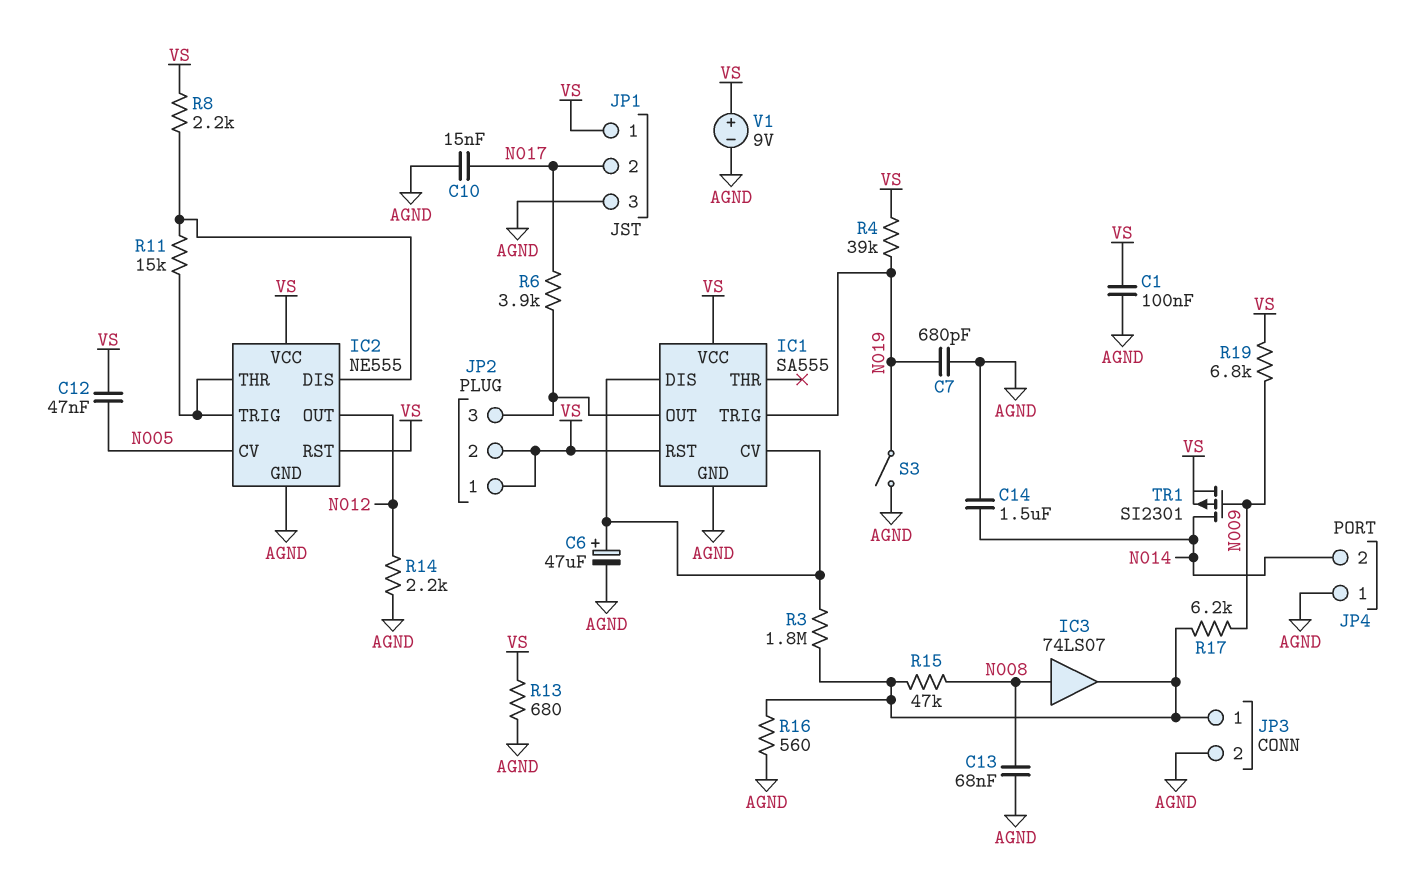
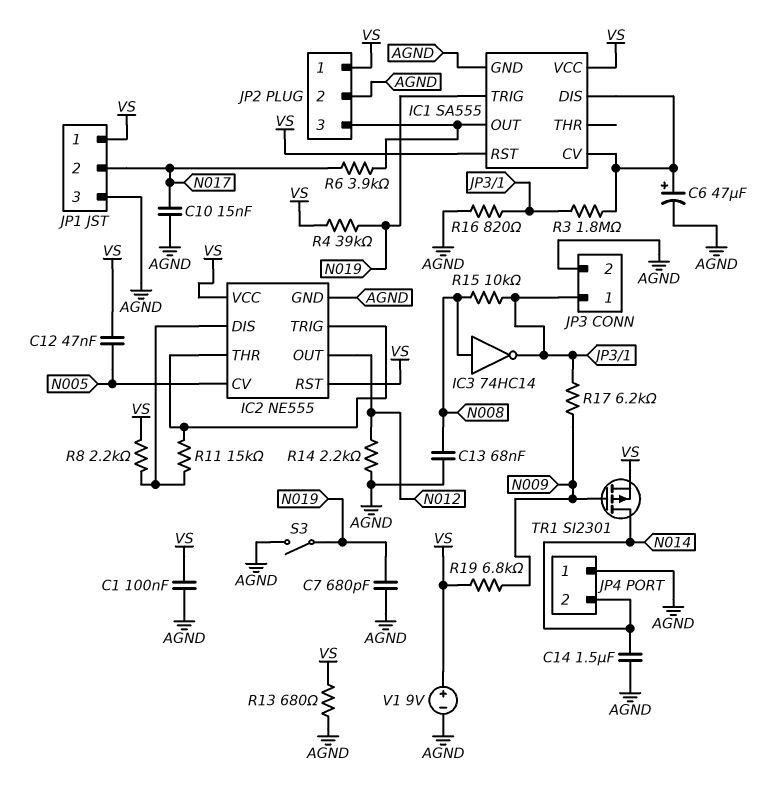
IC3: buffer 74LS07 (in N008, out JP3/1) -> NOT 74HC14 (in N008, out JP3/1)
JP2 pin 2: VS -> AGND
R15: 47k (JP3/1, N008) -> 10k (JP3/1, N008)
R16: 560 (AGND, JP3/1) -> 820 (AGND, JP3/1)

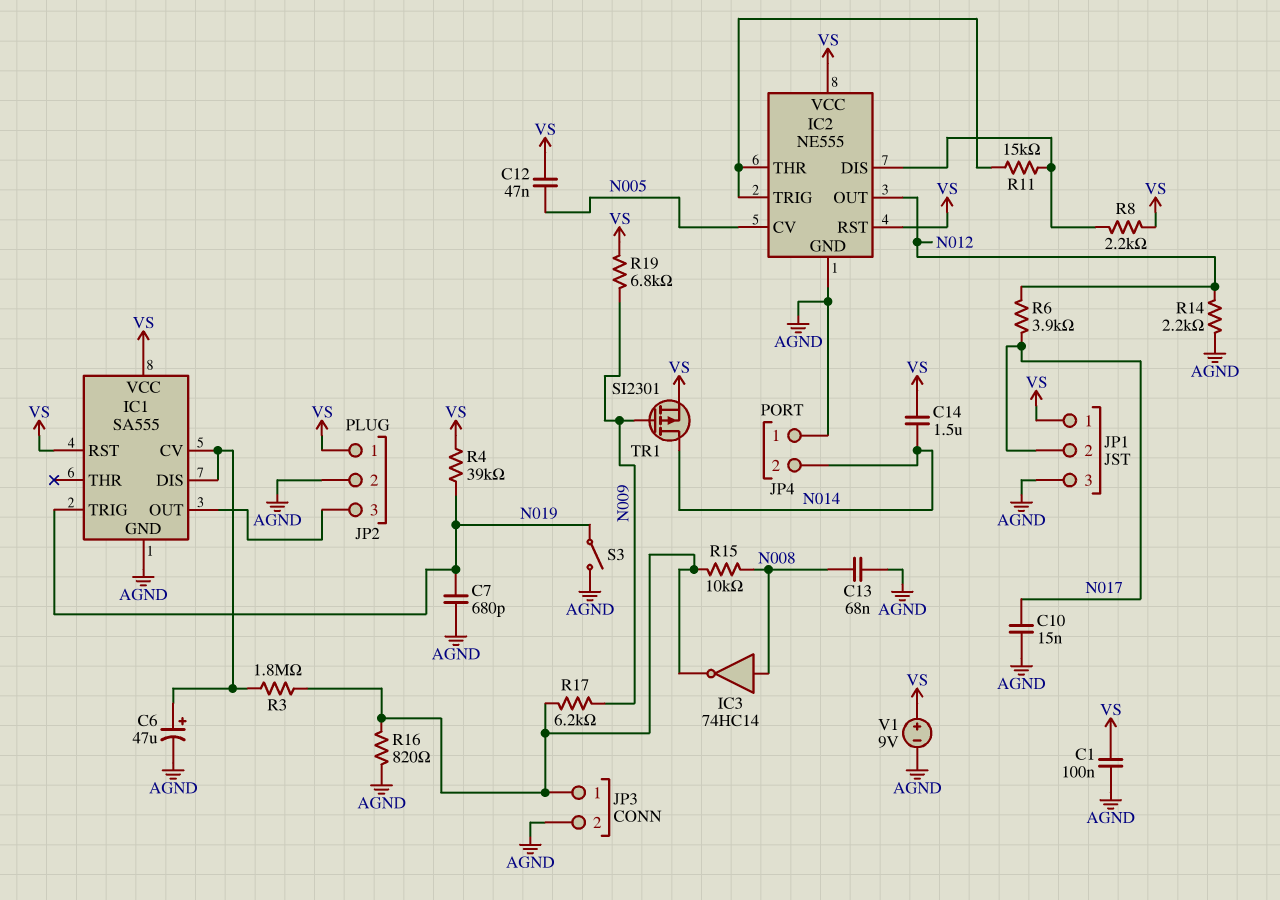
C14: 1.5uF (AGND, N014) -> 1.5uF (N014, VS)
R6: 3.9k (IC1/OUT, N017) -> 3.9k (N012, N017)
R13: 680 (AGND, VS) -> none

